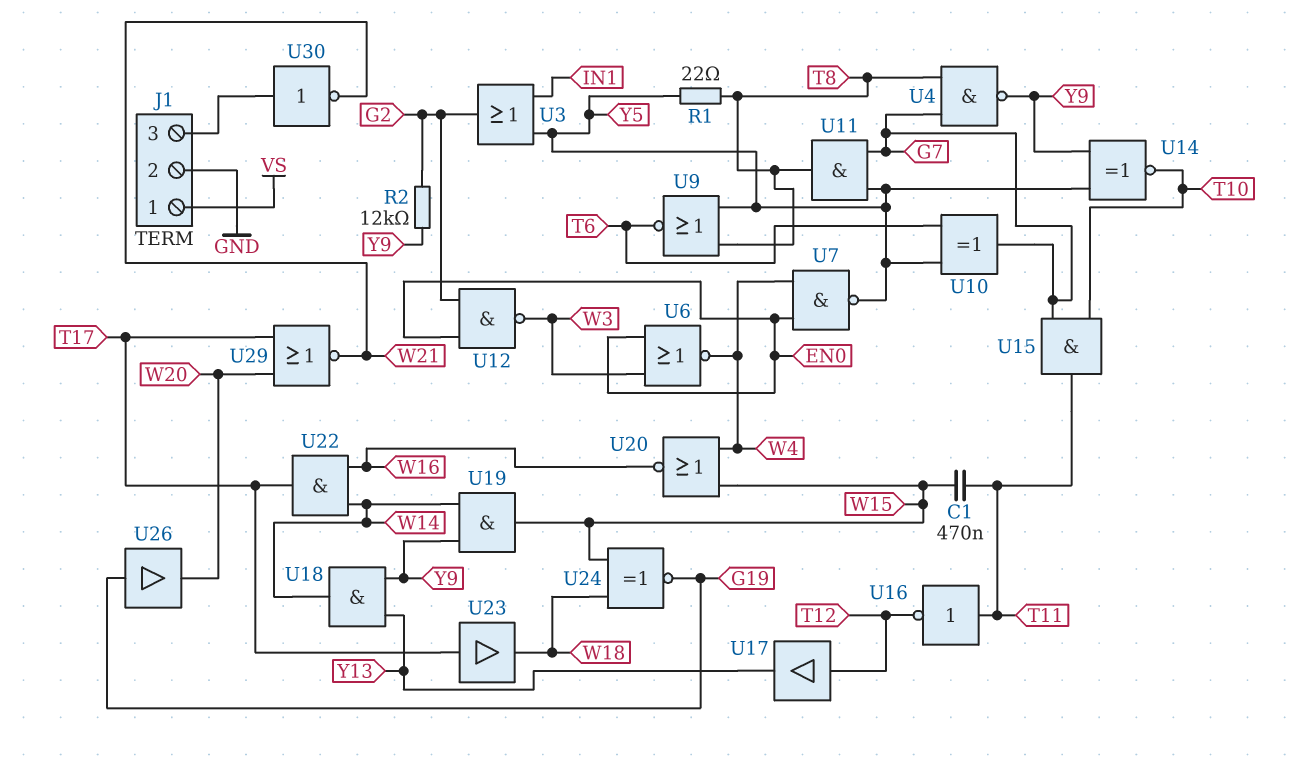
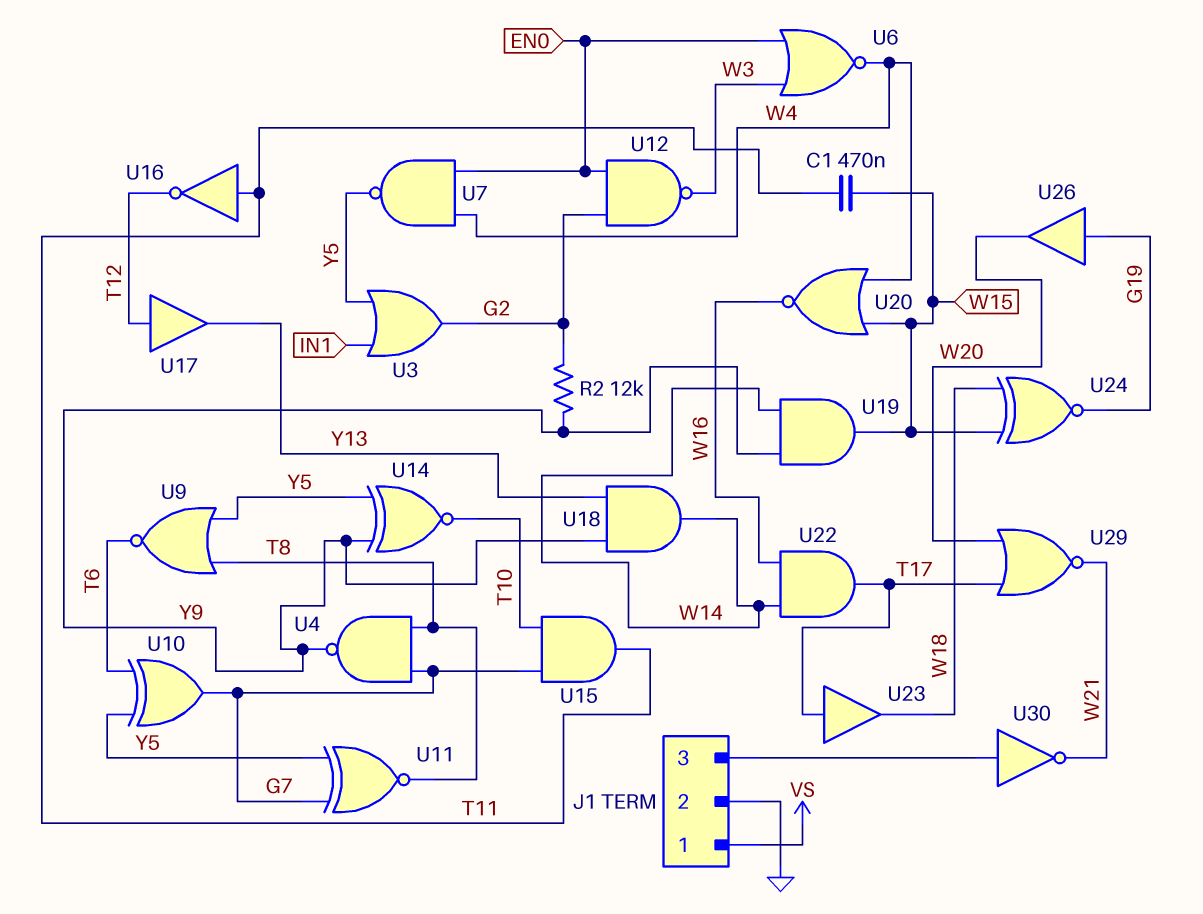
R1: 22 (T8, Y5) -> none
U11: AND (in G7, in Y5, out T8) -> XNOR (in G7, in Y5, out T8)

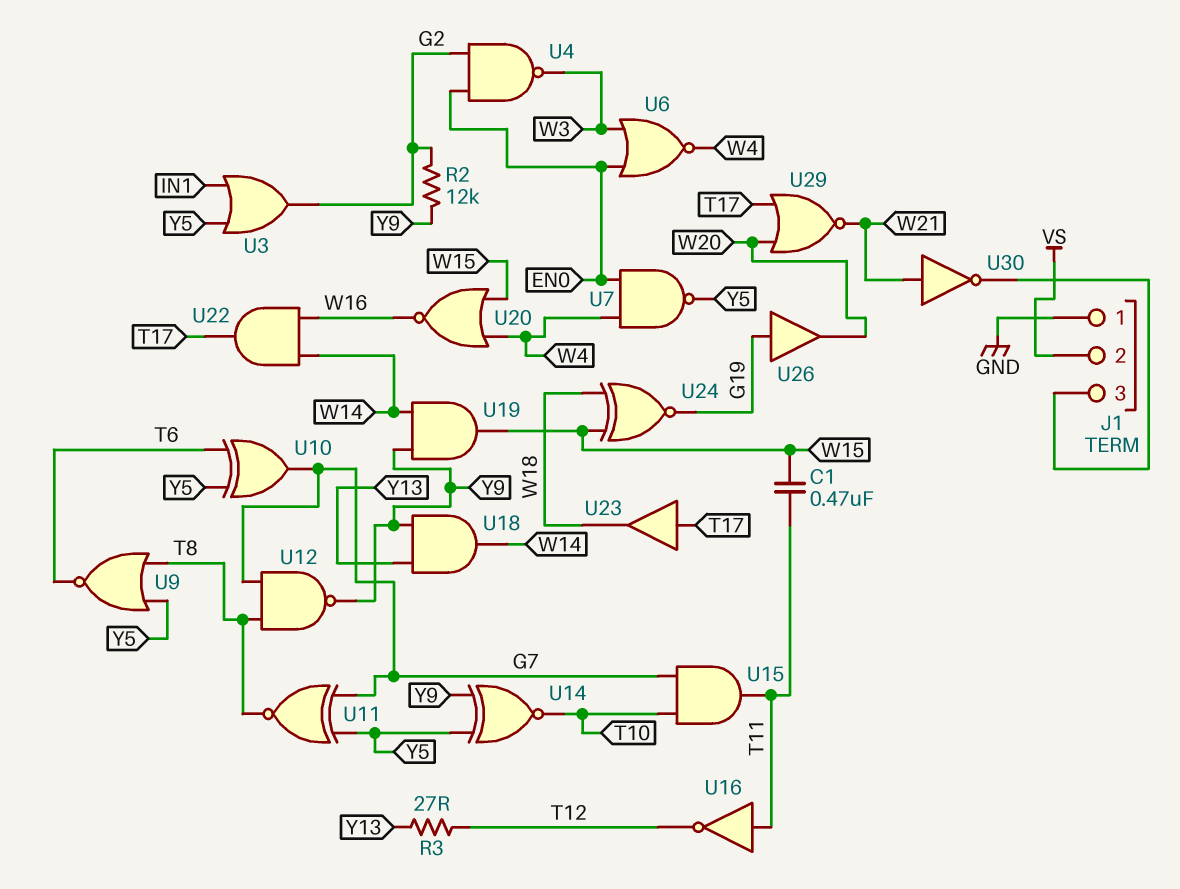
J1 pin 1: VS -> GND
J1 pin 2: GND -> VS
R3: none -> 27 (T12, Y13)
U4: NAND (in G7, in T8, out Y9) -> NAND (in EN0, in G2, out W3)
U12: NAND (in EN0, in G2, out W3) -> NAND (in G7, in T8, out Y9)
U17: buffer (in T12, out Y13) -> none
U30: NOT (in J1/3, out W21) -> NOT (in W21, out J1/3)

